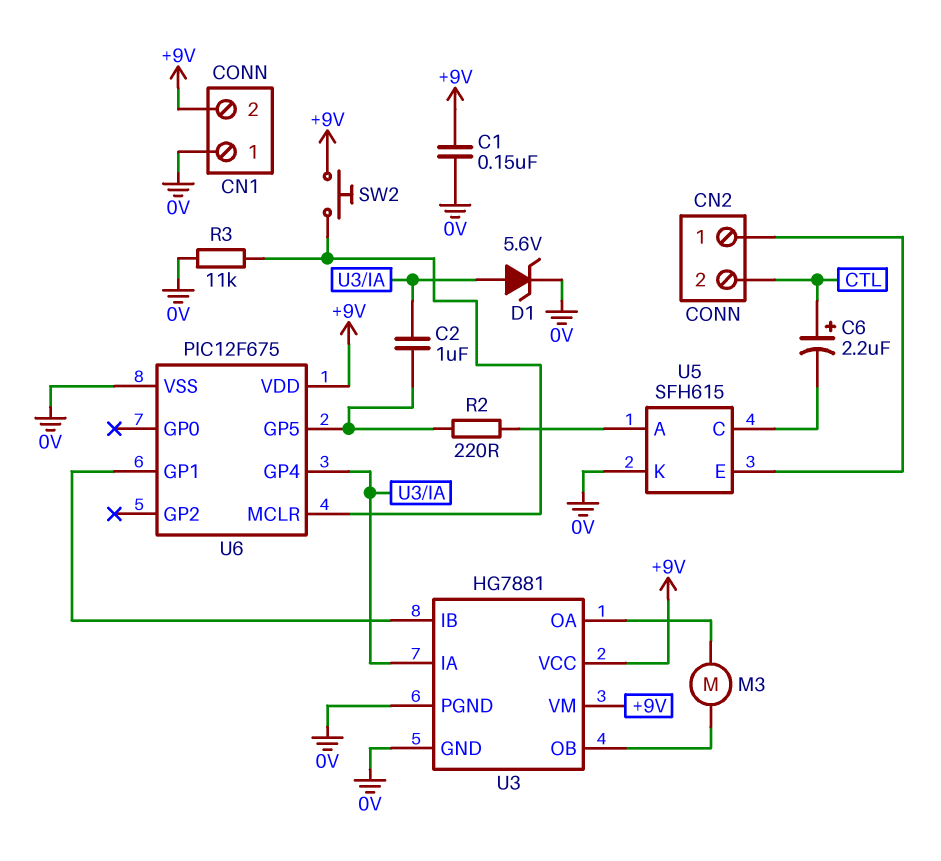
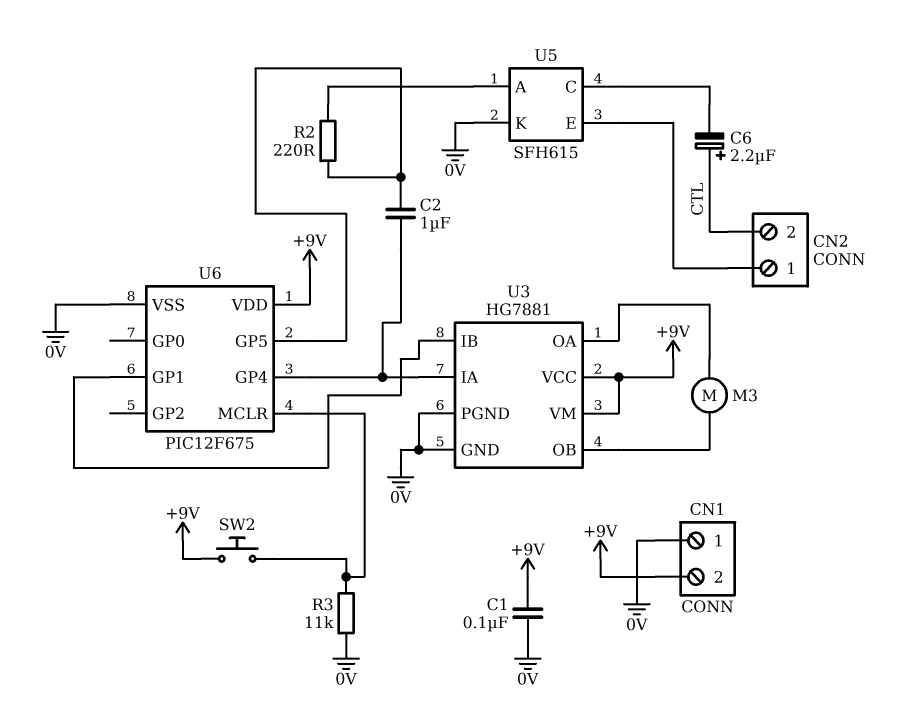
C1: 150nF (+9V, 0V) -> 100nF (+9V, 0V)
D1: zener 5.6V (A U3/IA, K 0V) -> none

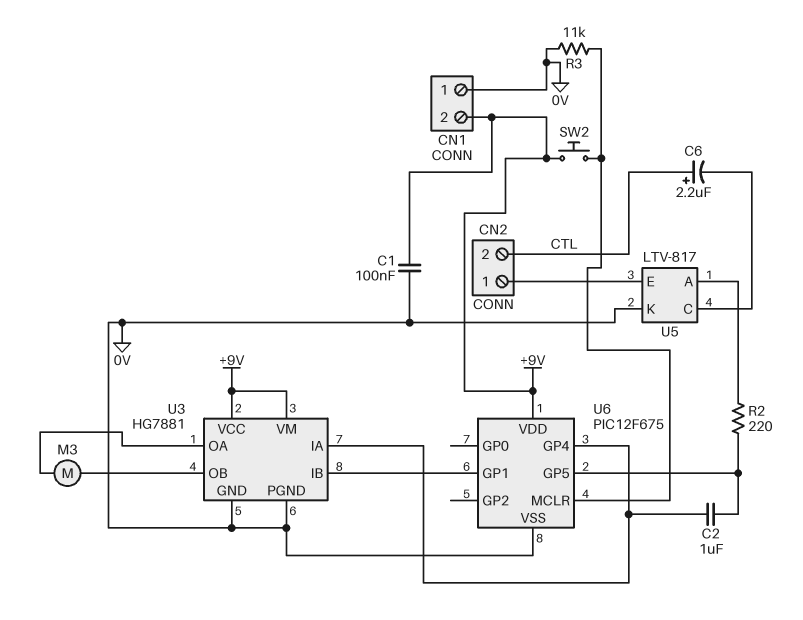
U5: SFH615 -> LTV-817

